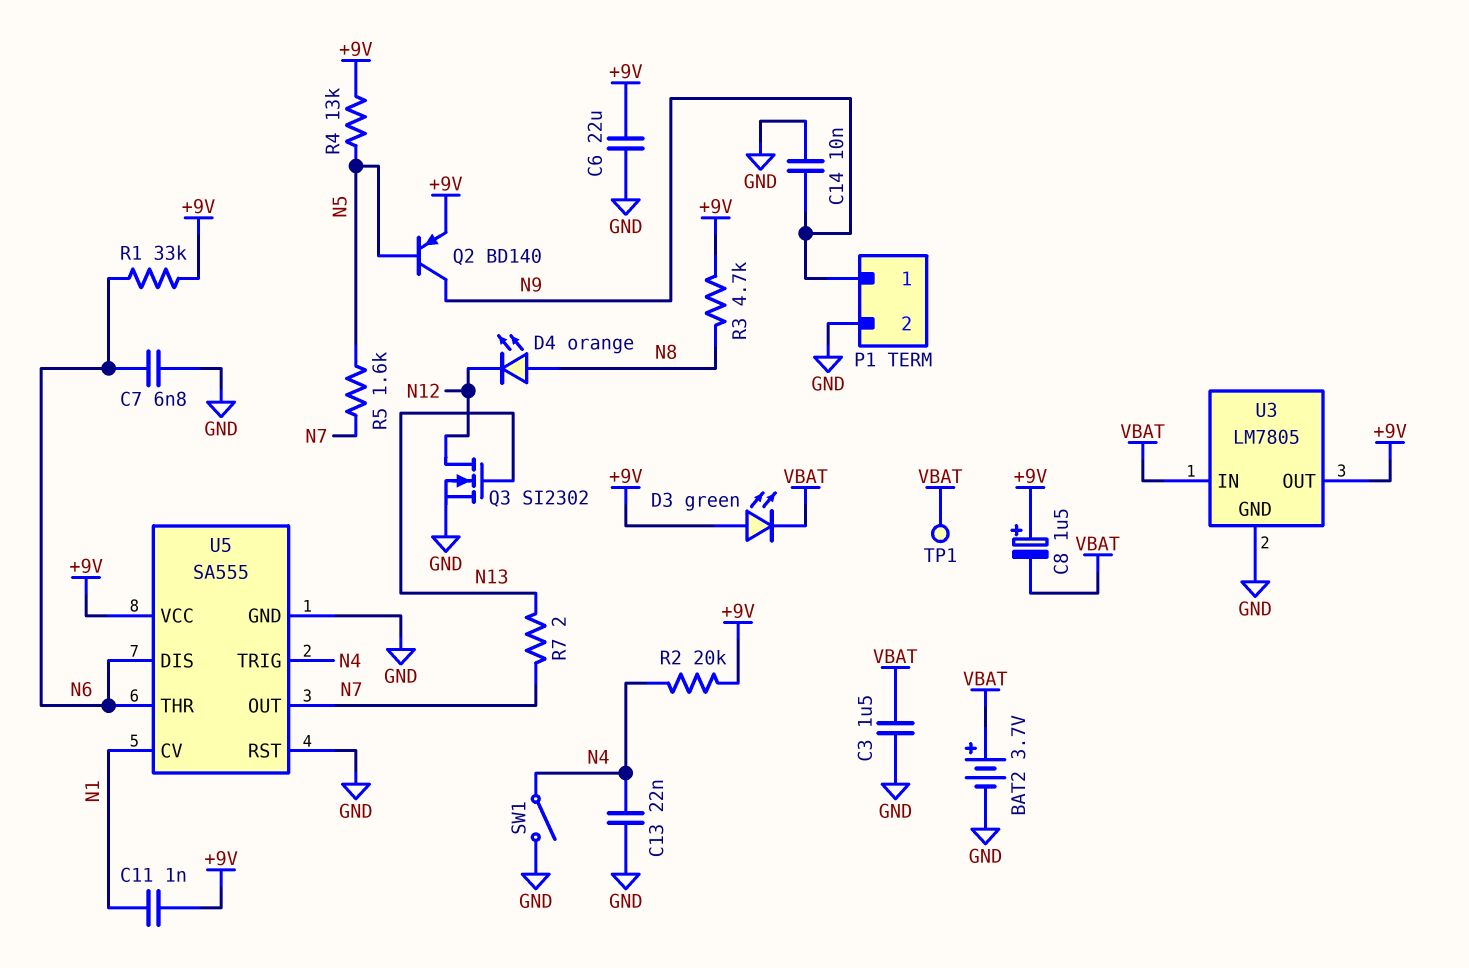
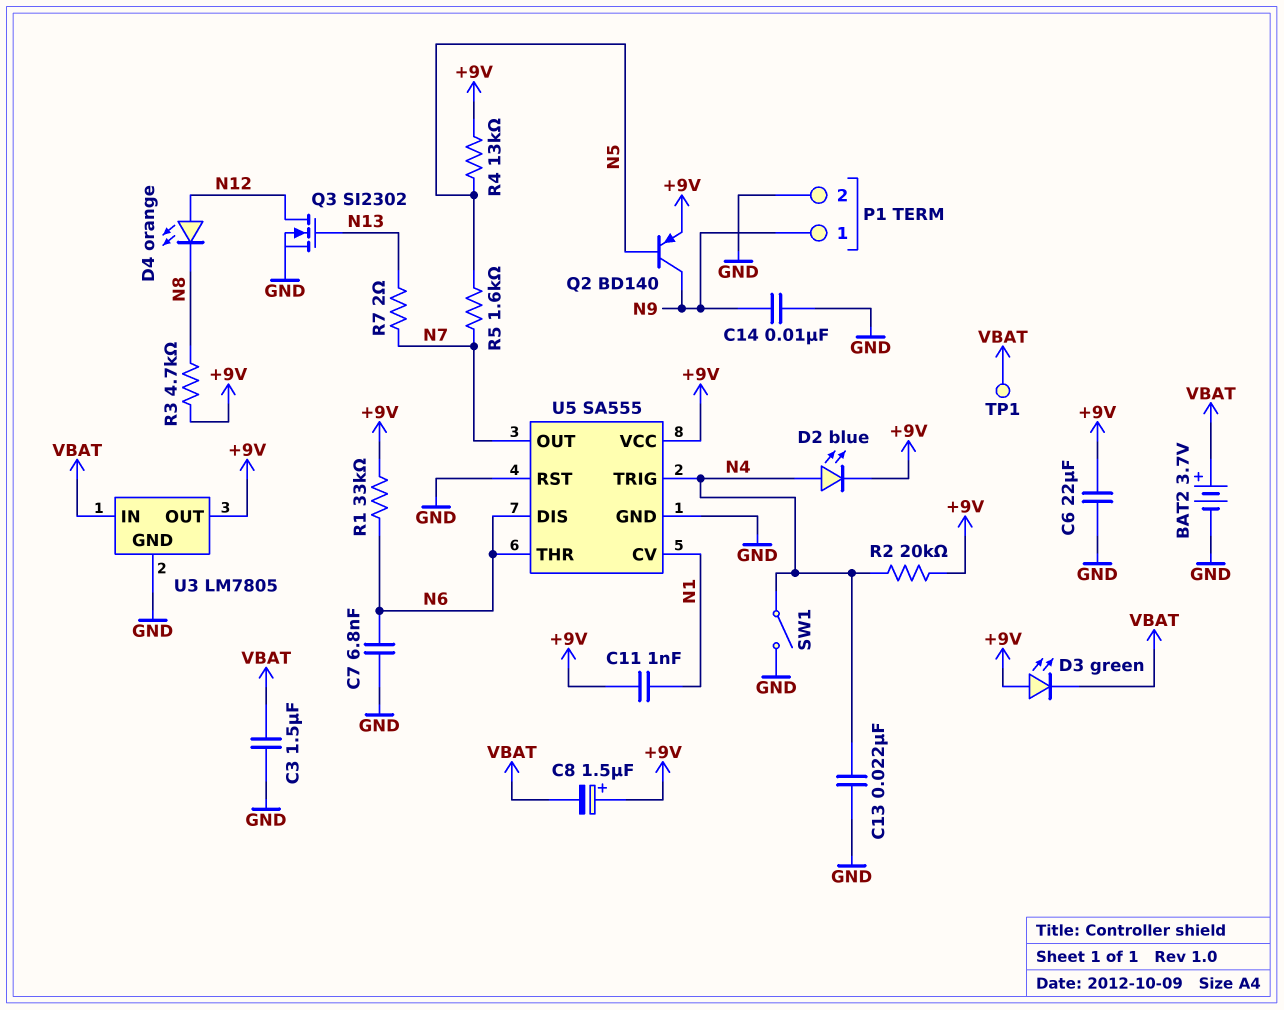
D2: none -> LED blue (A N4, K +9V)
D4: LED orange (A N8, K N12) -> LED orange (A N12, K N8)

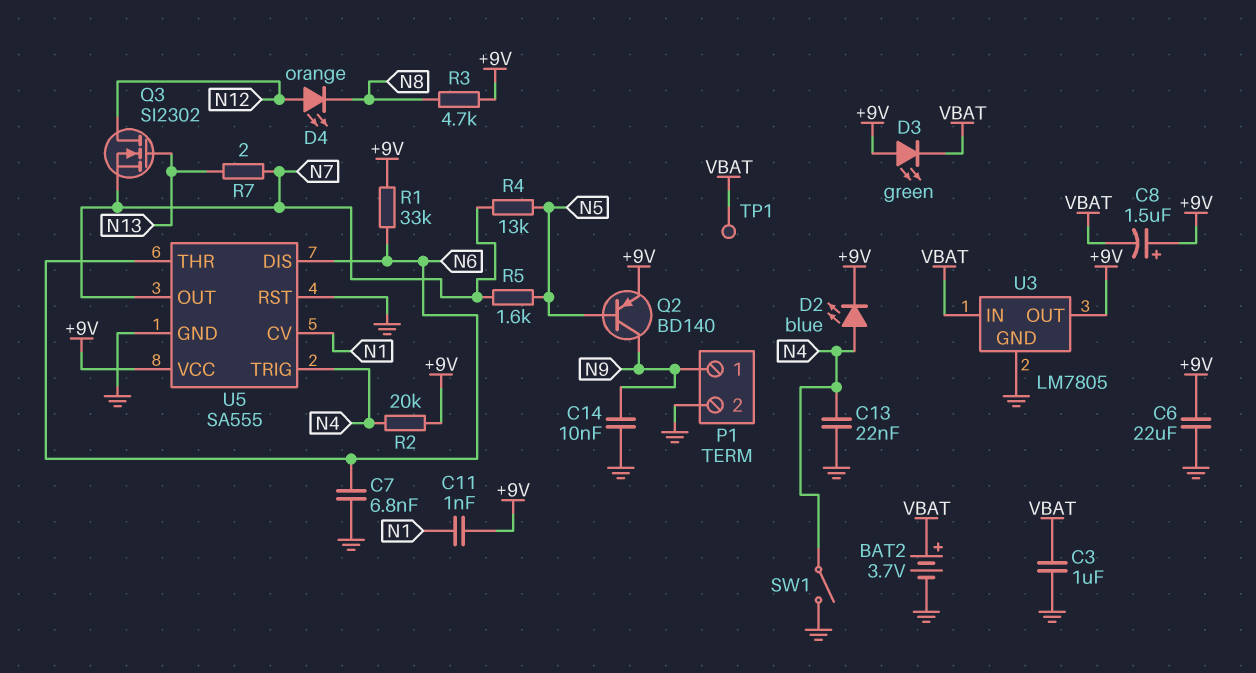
C3: 1.5uF (GND, VBAT) -> 1uF (GND, VBAT)
Q3: NMOS SI2302 (G N13, D N12, S GND) -> NMOS SI2302 (G N13, D N12, S N7)
R4: 13k (+9V, N5) -> 13k (N5, N7)

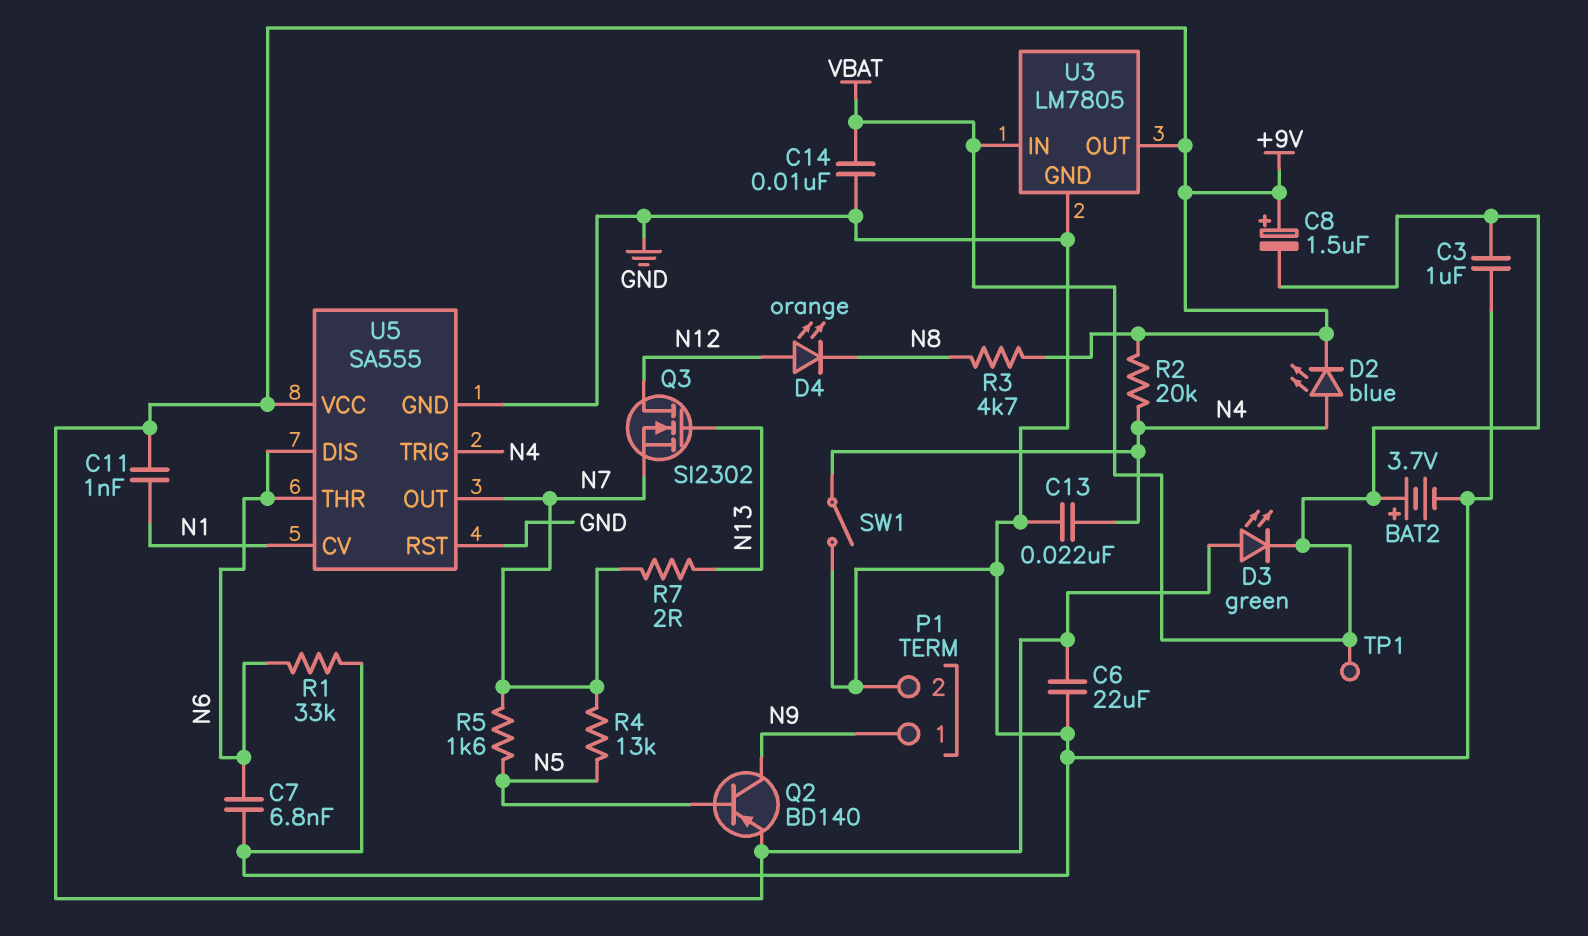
C14: 10nF (GND, N9) -> 10nF (GND, VBAT)
R1: 33k (+9V, N6) -> 33k (GND, N6)

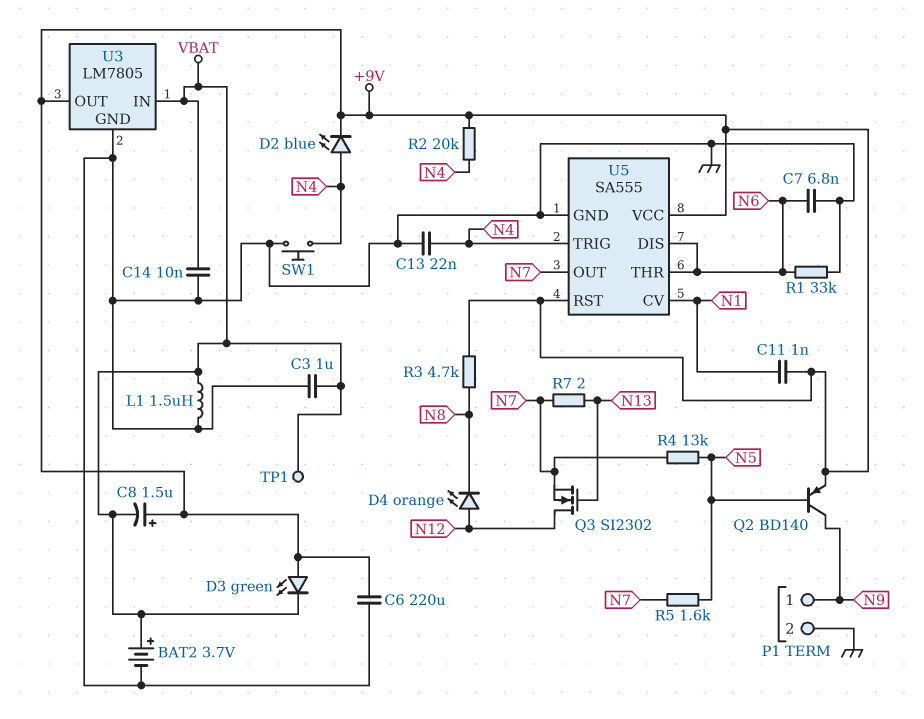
C6: 22uF (+9V, GND) -> 220uF (+9V, GND)
L1: none -> 1.5uH (GND, VBAT)
SW1: switch (GND, N4) -> button (GND, N4)
U5 pin RST: GND -> +9V

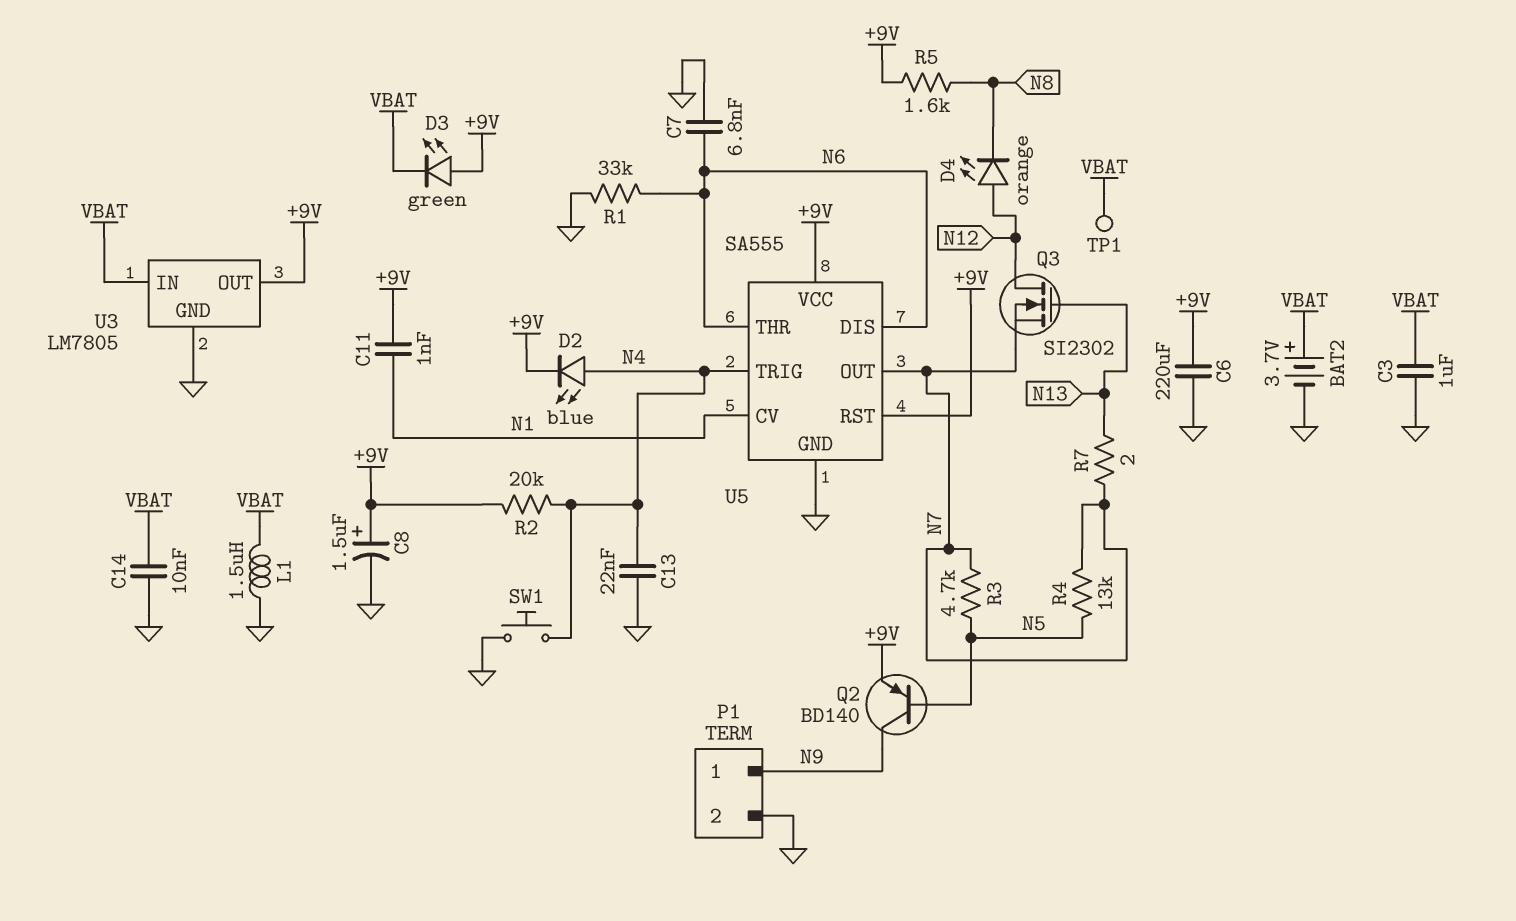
C8: 1.5uF (plus +9V, minus VBAT) -> 1.5uF (plus +9V, minus GND)
R3: 4.7k (+9V, N8) -> 4.7k (N5, N7)
R5: 1.6k (N5, N7) -> 1.6k (+9V, N8)

